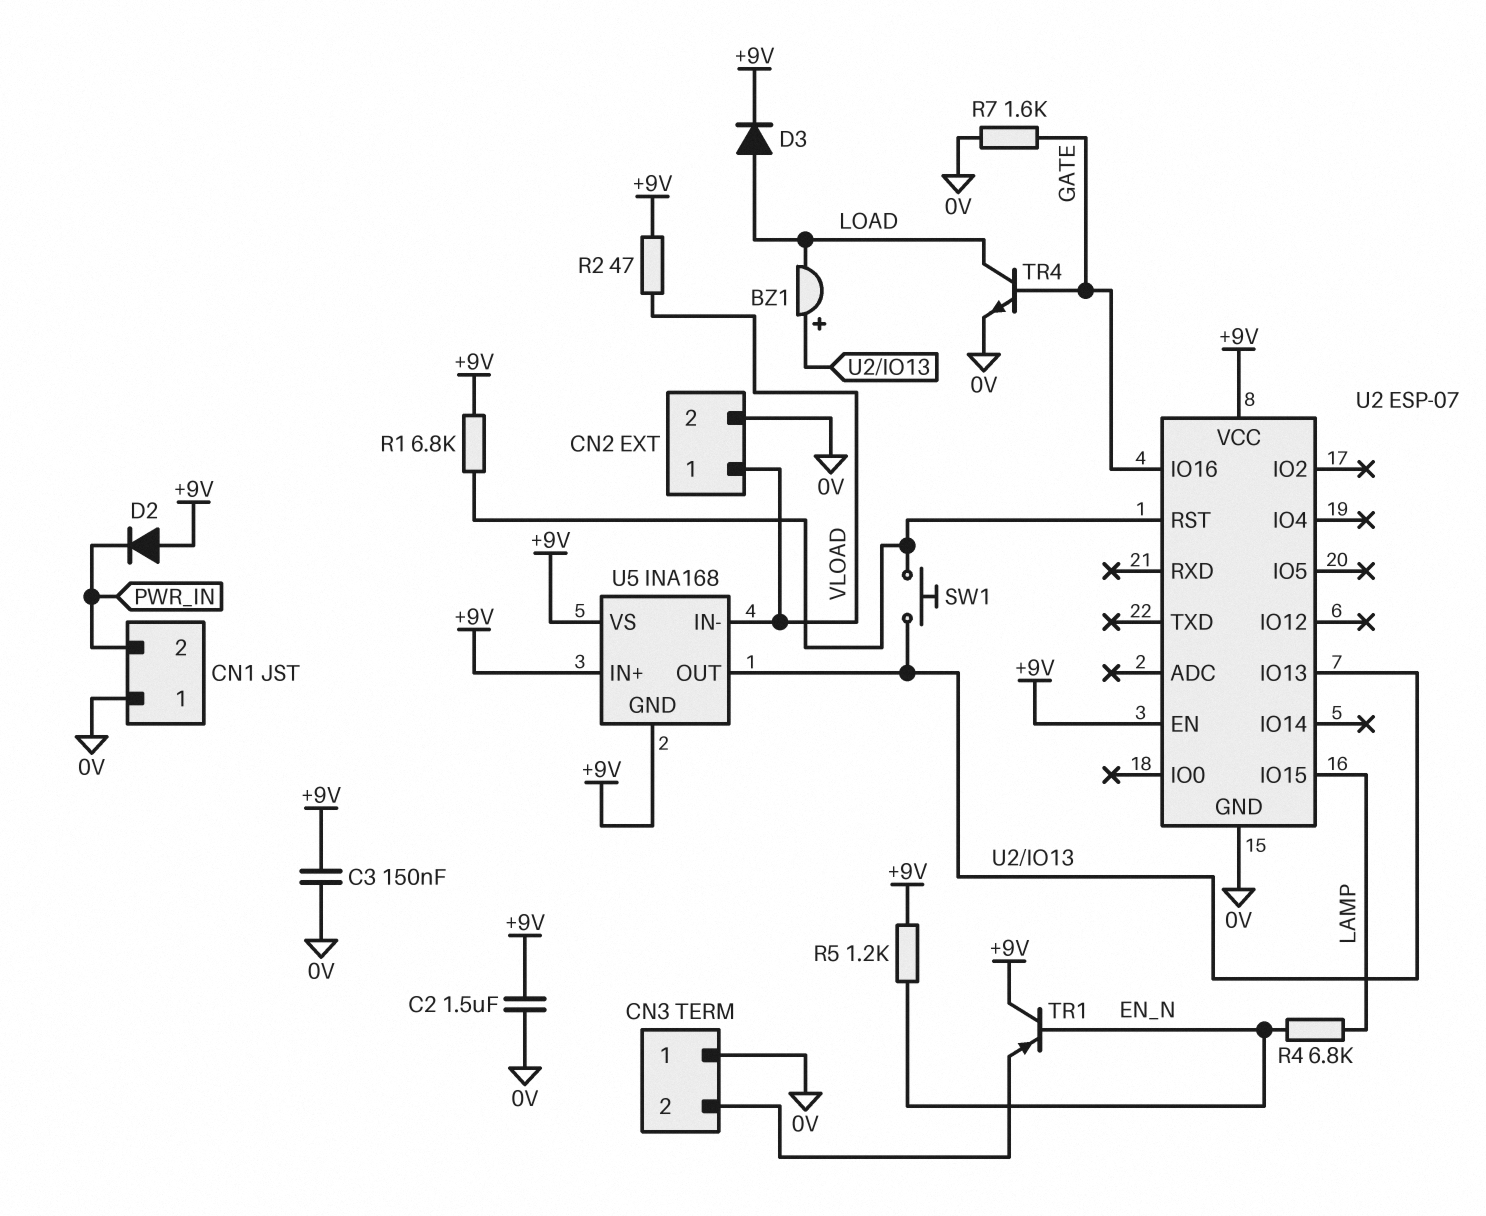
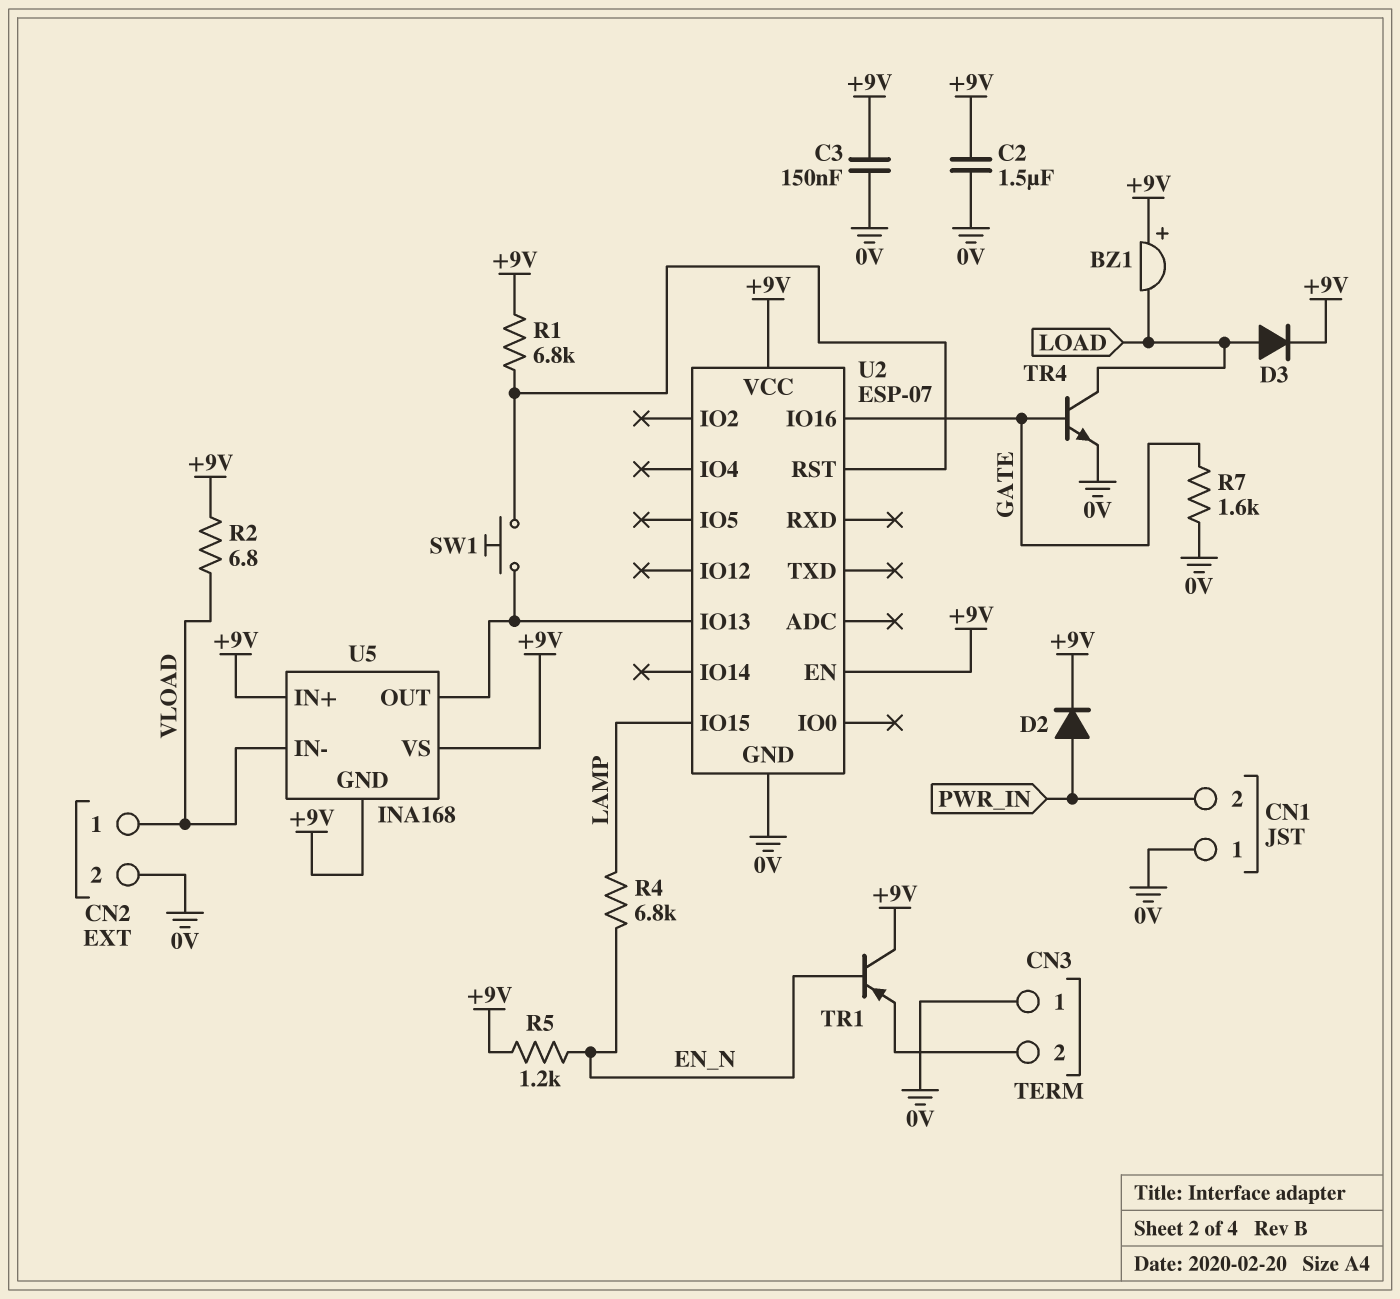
BZ1: buzzer (plus U2/IO13, minus LOAD) -> buzzer (plus +9V, minus LOAD)
D2: diode (A +9V, K PWR_IN) -> diode (A PWR_IN, K +9V)
R2: 47 (+9V, VLOAD) -> 6.8 (+9V, VLOAD)

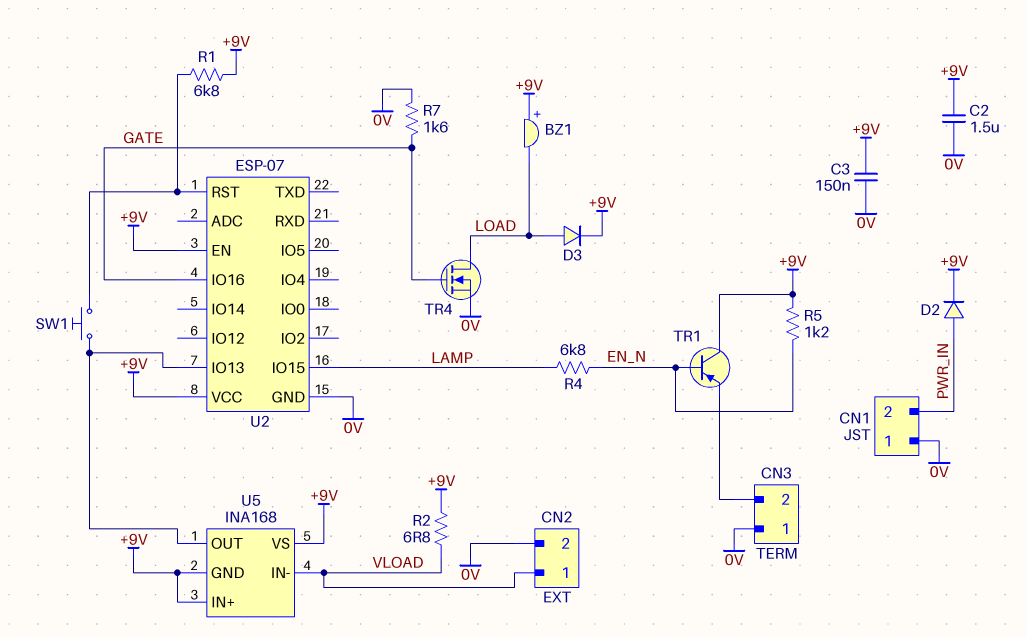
TR4: NPN (B GATE, C LOAD, E 0V) -> NMOS (G GATE, D LOAD, S 0V)

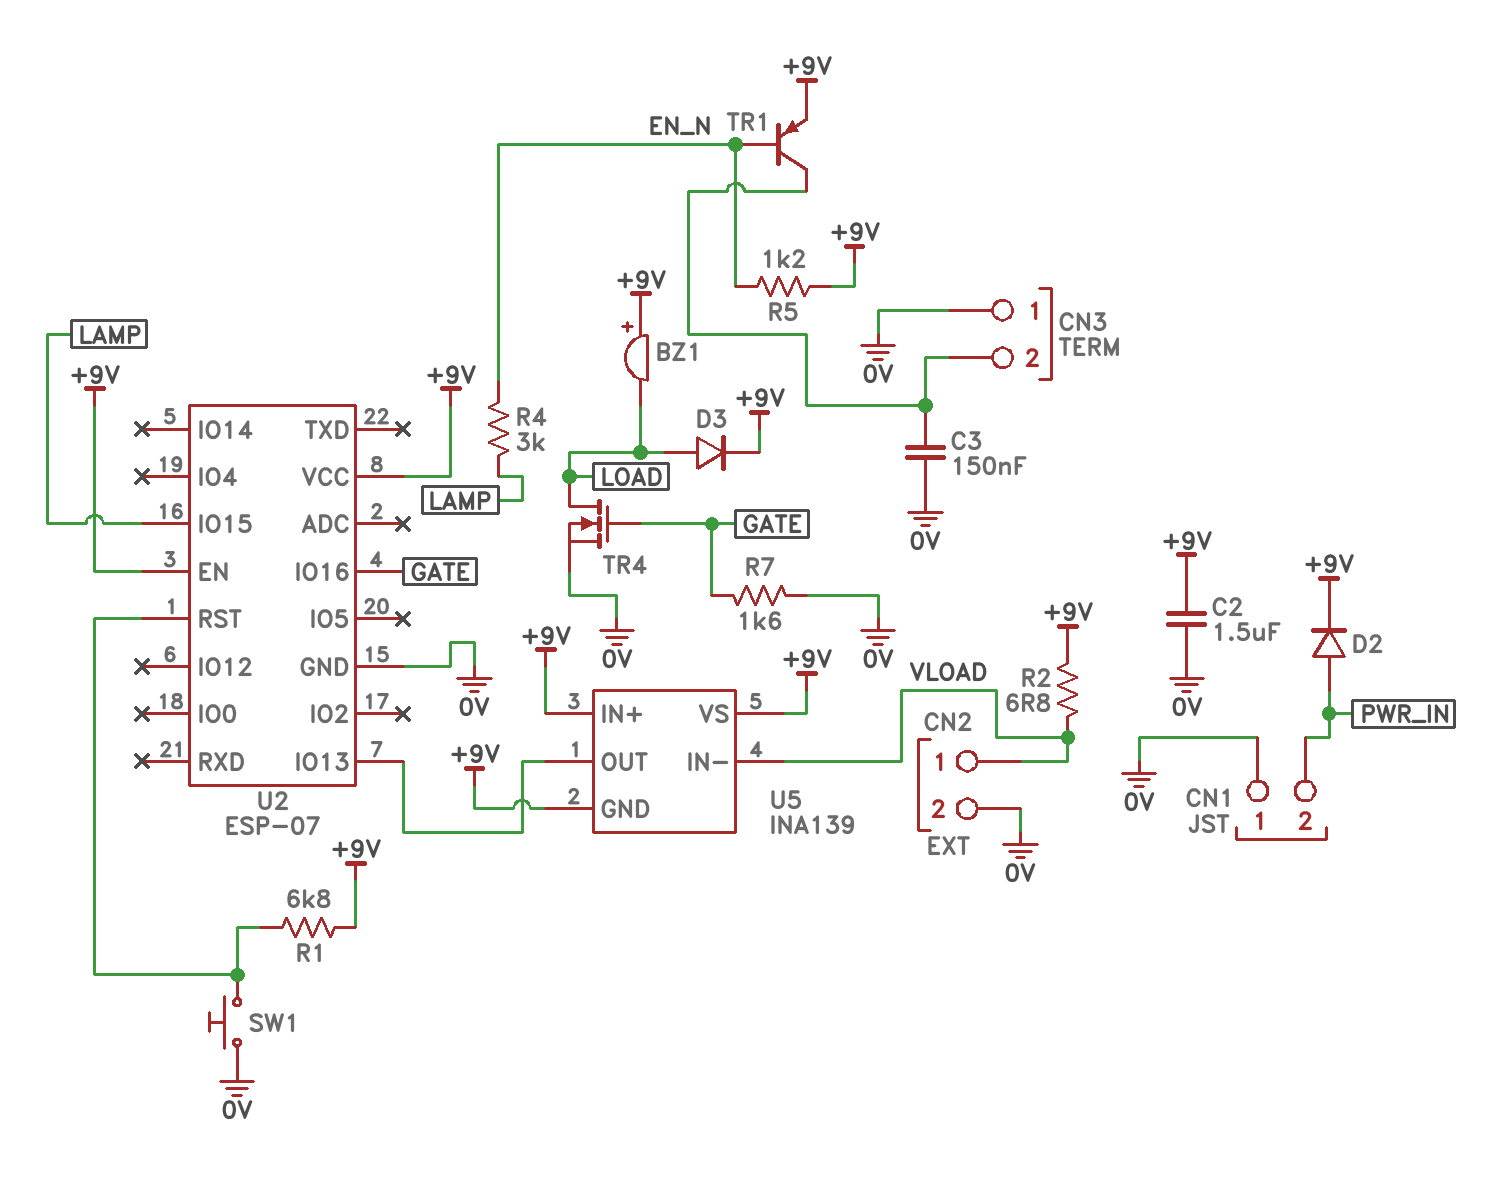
C3: 150nF (+9V, 0V) -> 150nF (0V, CN3/2)
R4: 6.8k (EN_N, LAMP) -> 3k (EN_N, LAMP)
SW1: button (U2/IO13, U2/RST) -> button (0V, U2/RST)
TR1: PNP (B EN_N, C +9V, E CN3/2) -> PNP (B EN_N, C CN3/2, E +9V)
U5: INA168 -> INA139

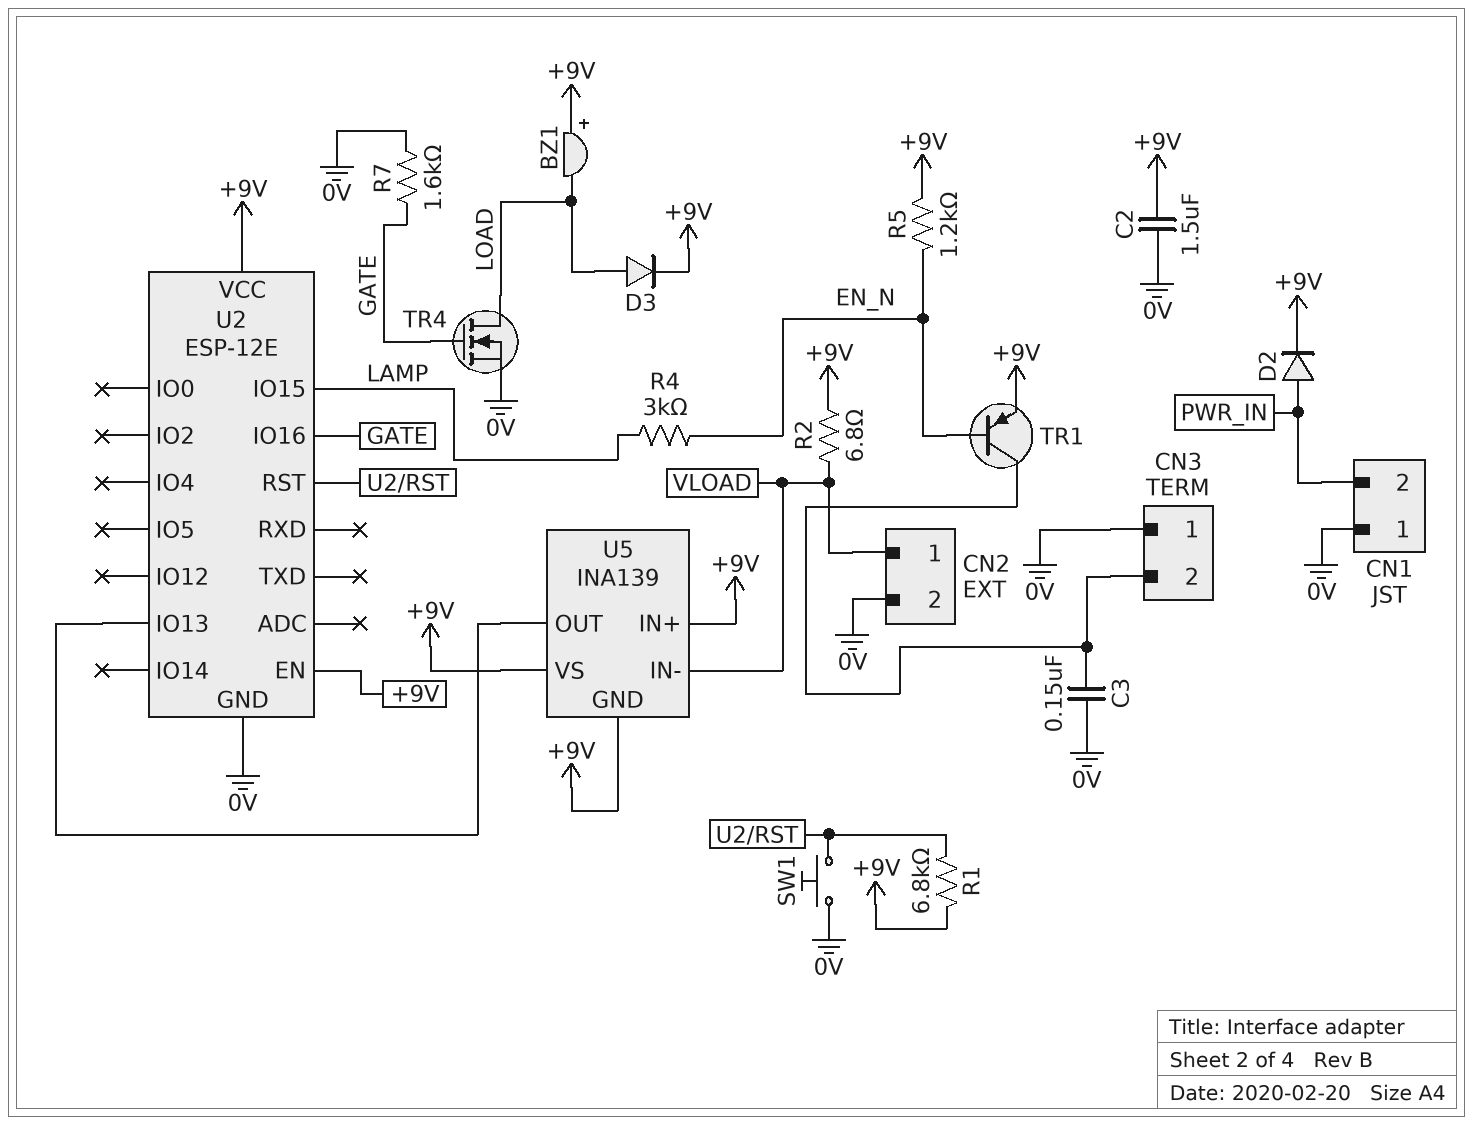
U2: ESP-07 -> ESP-12E

